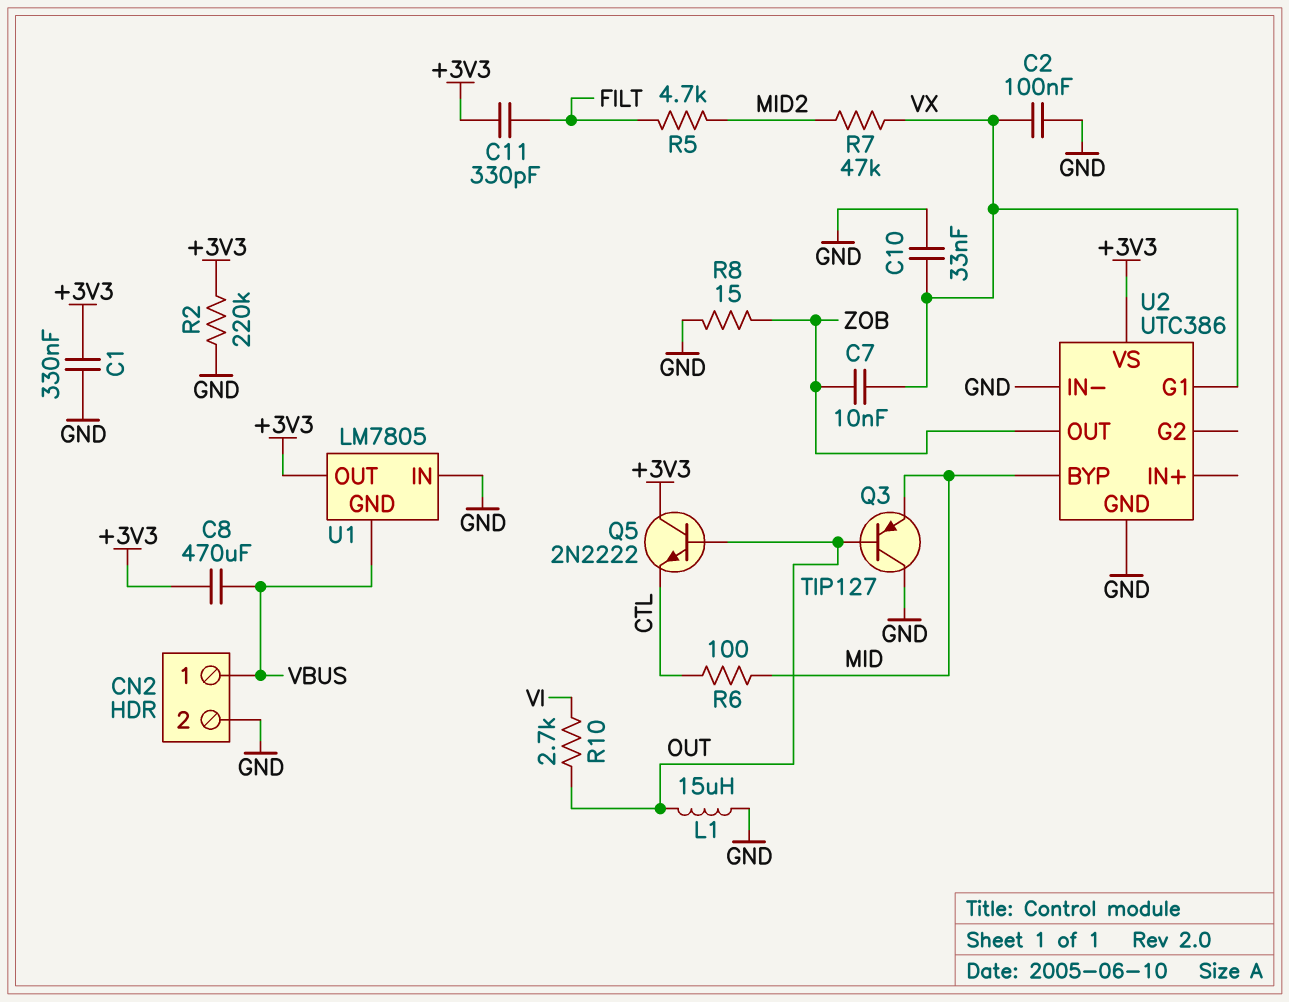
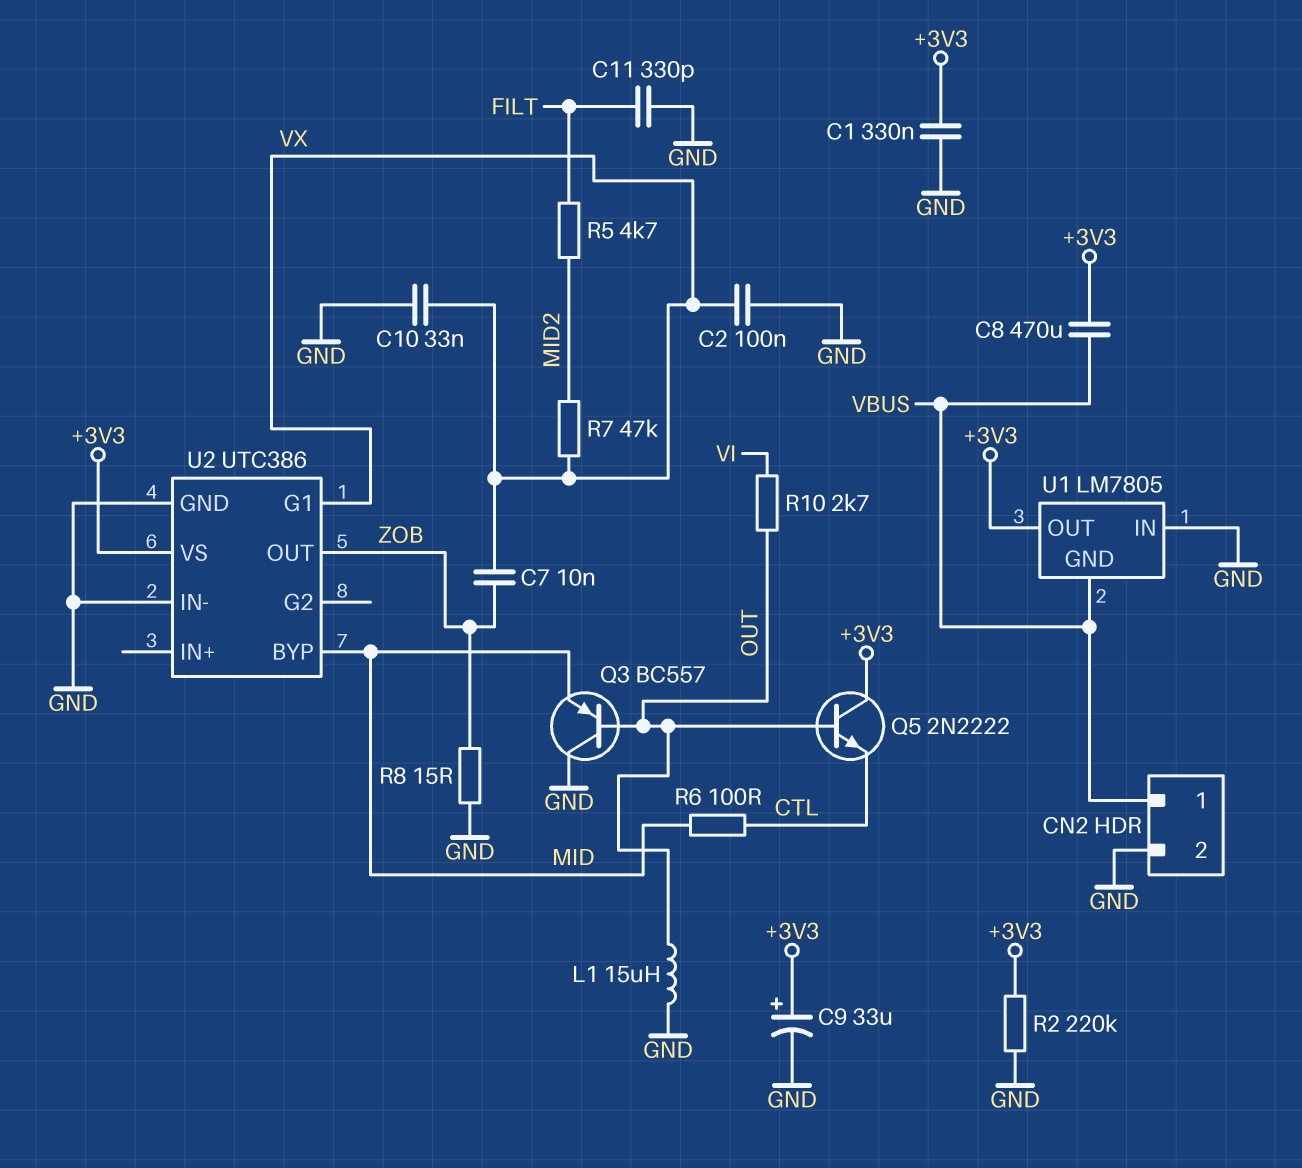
C9: none -> 33uF (plus +3V3, minus GND)
C11: 330pF (+3V3, FILT) -> 330pF (FILT, GND)
Q3: PNP TIP127 (B OUT, C GND, E MID) -> PNP BC557 (B OUT, C GND, E MID)

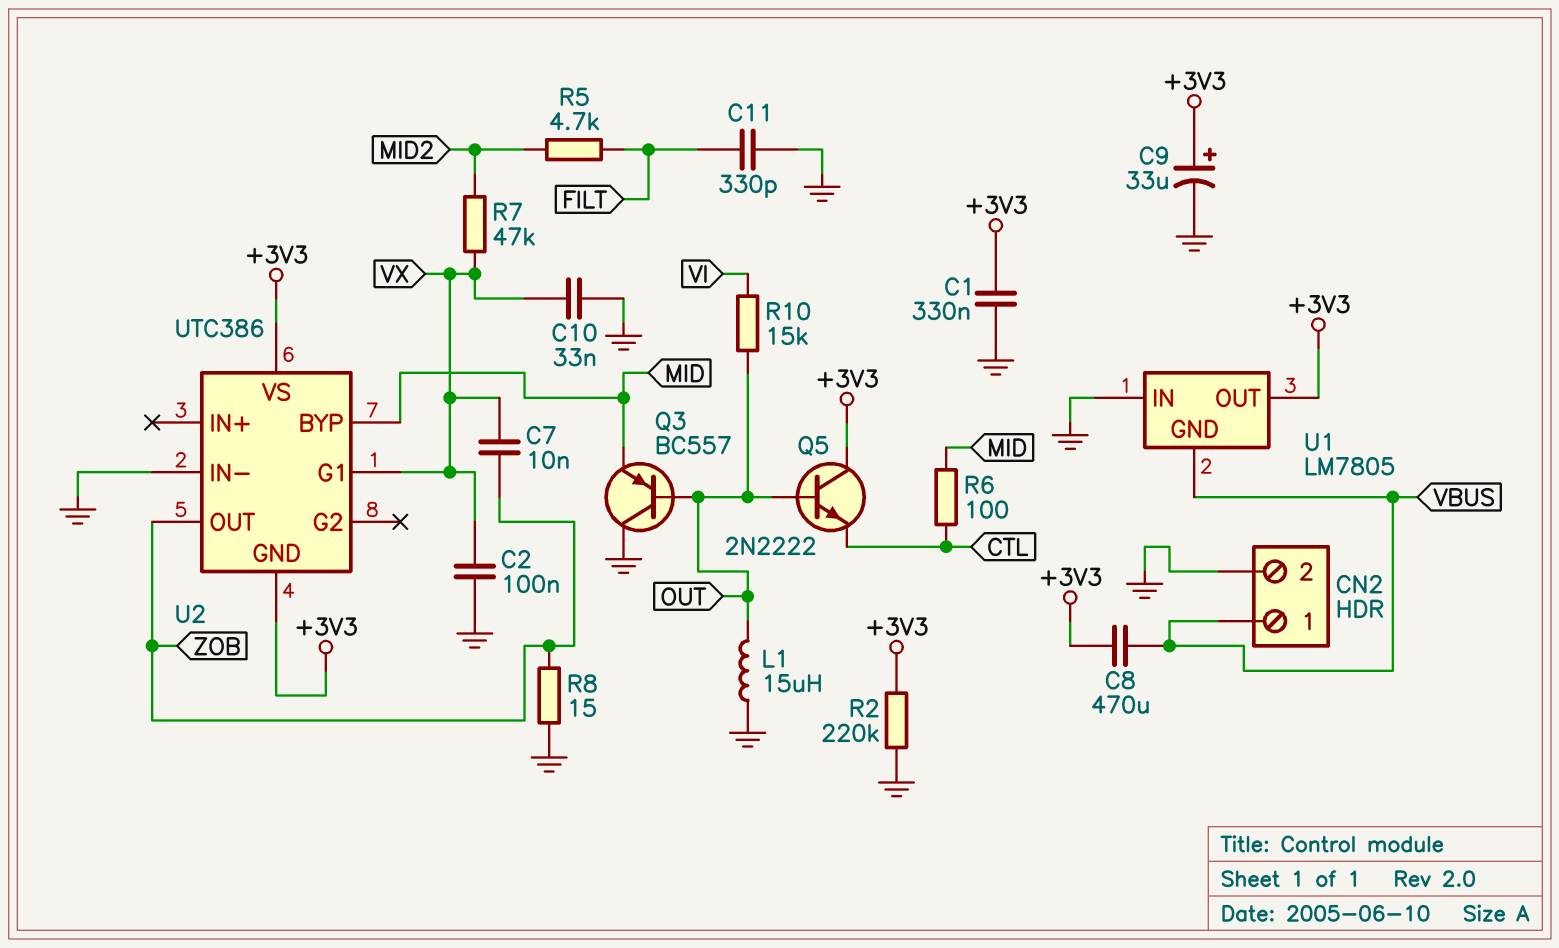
R10: 2.7k (OUT, VI) -> 15k (OUT, VI)
U2 pin GND: GND -> +3V3

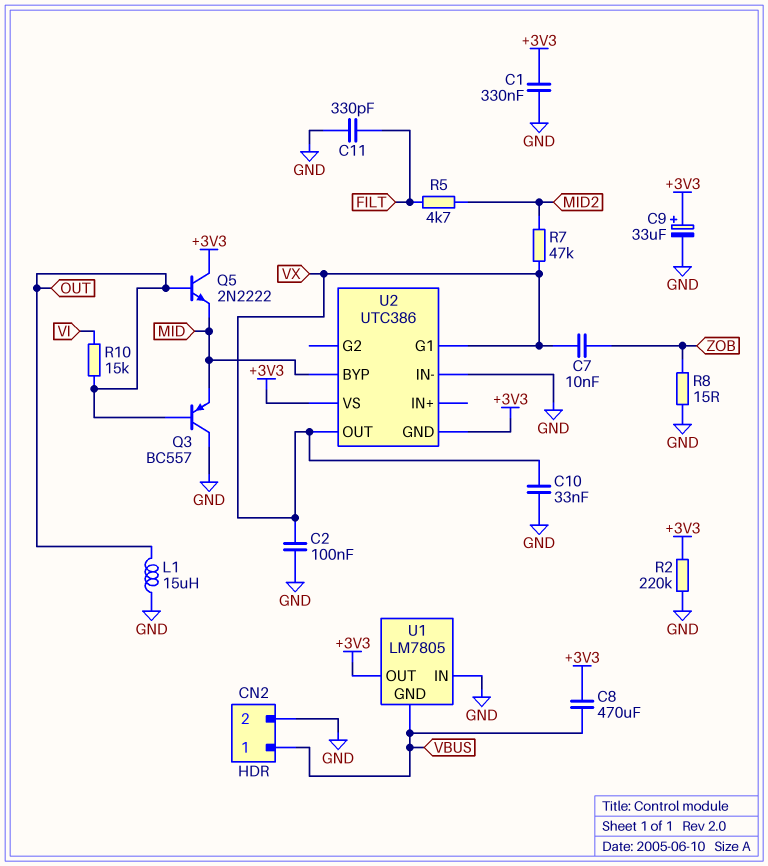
Q5: NPN 2N2222 (B OUT, C +3V3, E CTL) -> NPN 2N2222 (B OUT, C +3V3, E MID)
R6: 100 (CTL, MID) -> none
U2 pin OUT: ZOB -> VX

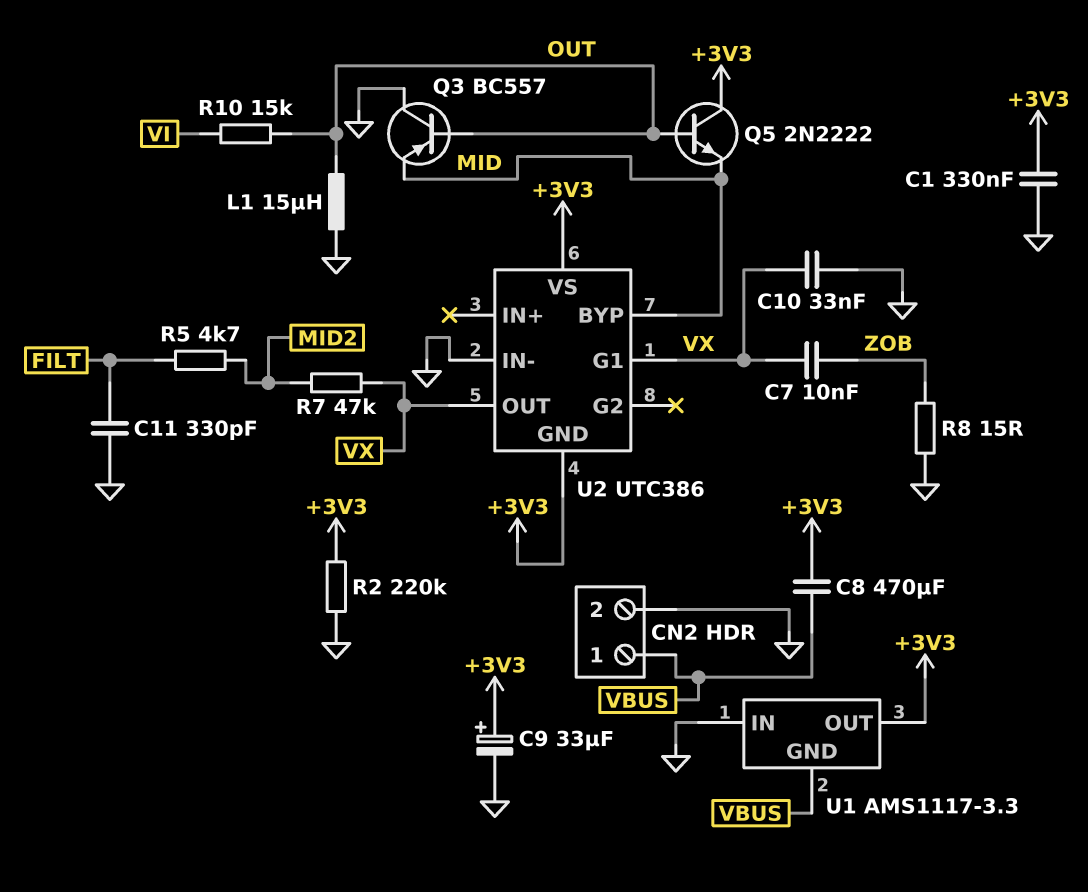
C2: 100nF (GND, VX) -> none
U1: LM7805 -> AMS1117-3.3

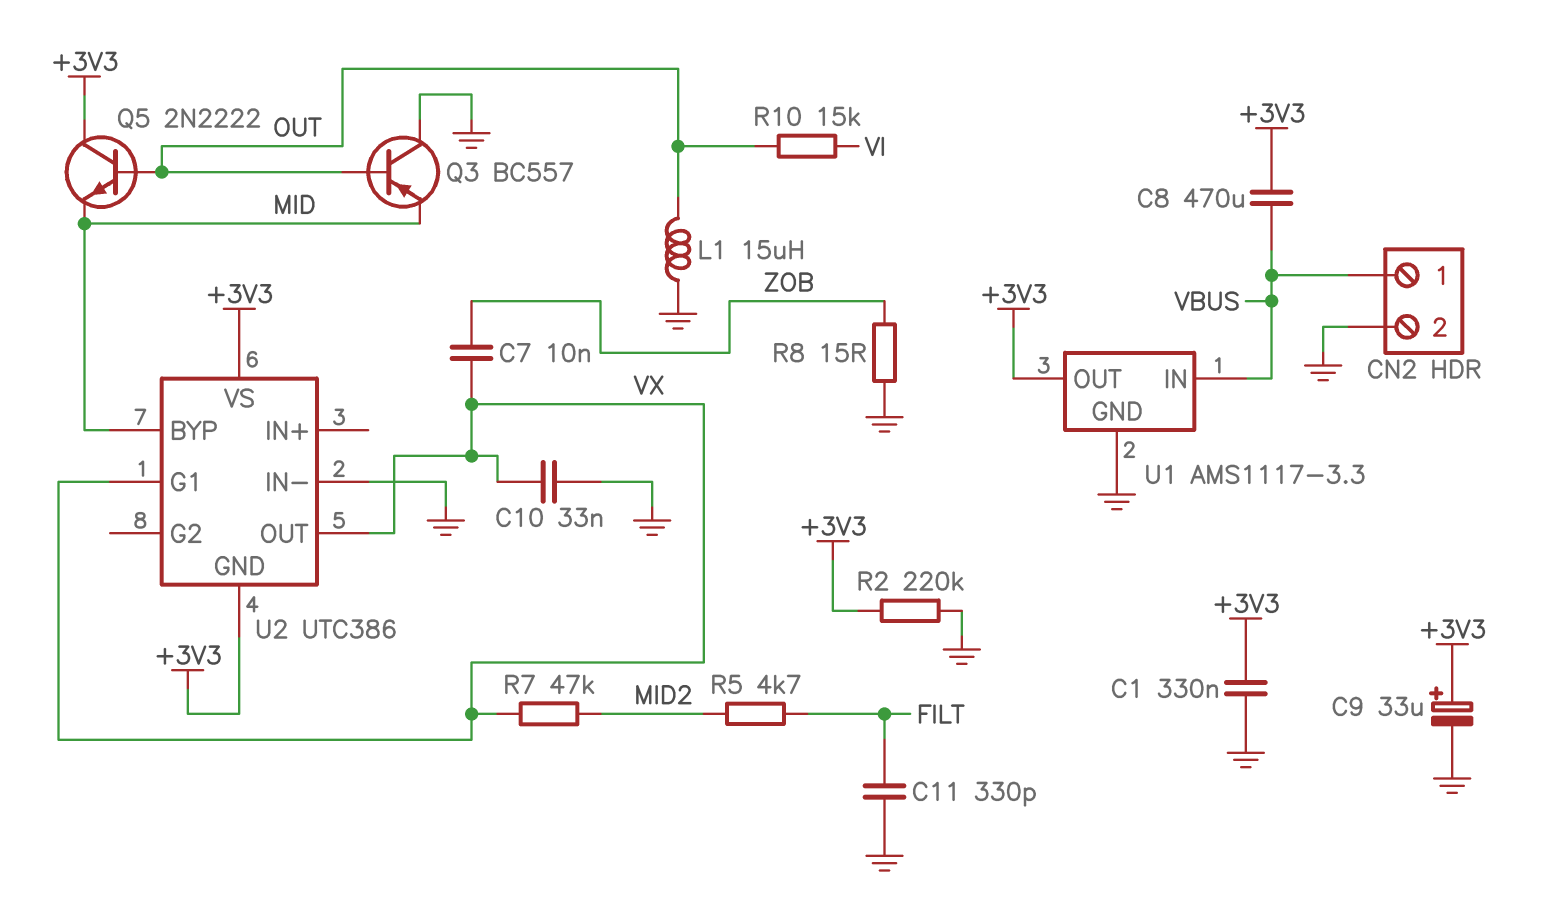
U1 pin GND: VBUS -> GND
U1 pin IN: GND -> VBUS

